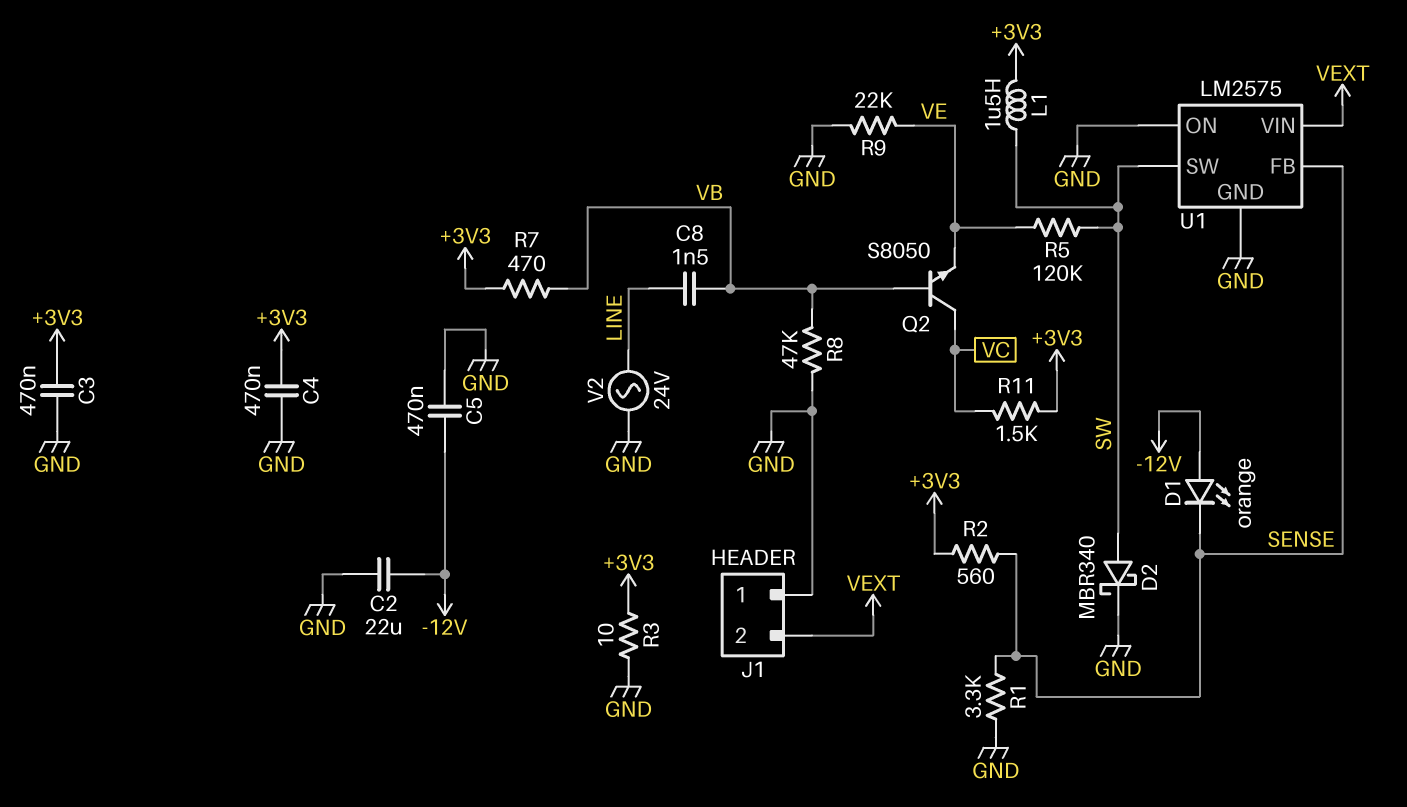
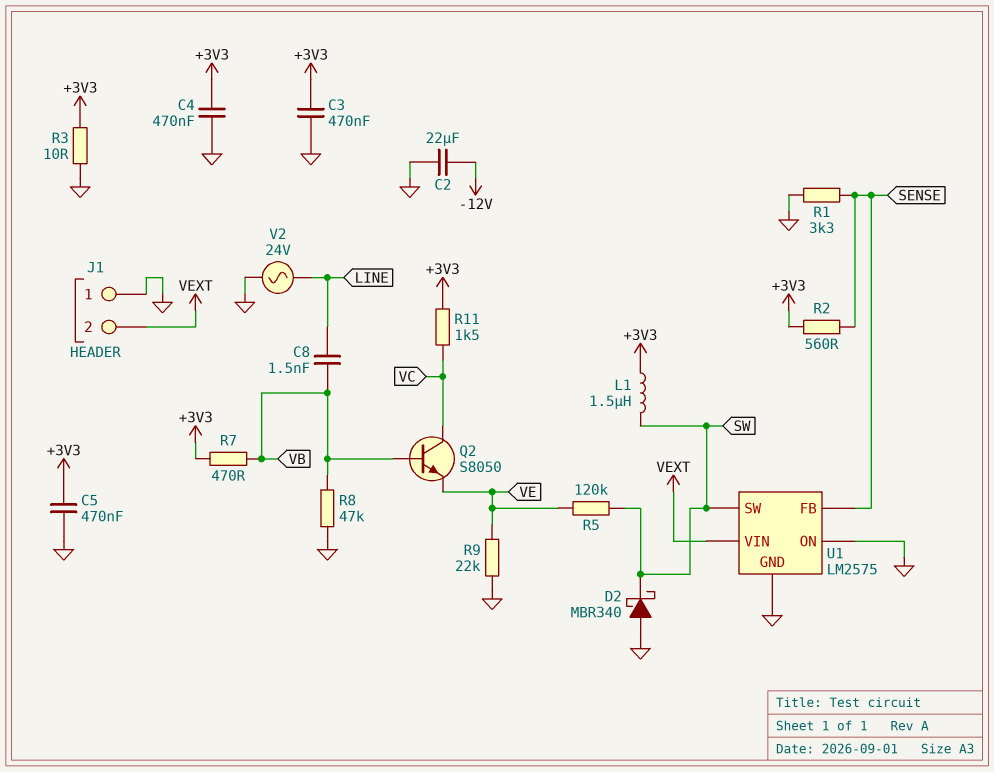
C5: 470nF (-12V, GND) -> 470nF (+3V3, GND)
D1: LED orange (A -12V, K SENSE) -> none
D2: schottky MBR340 (A SW, K GND) -> schottky MBR340 (A GND, K SW)

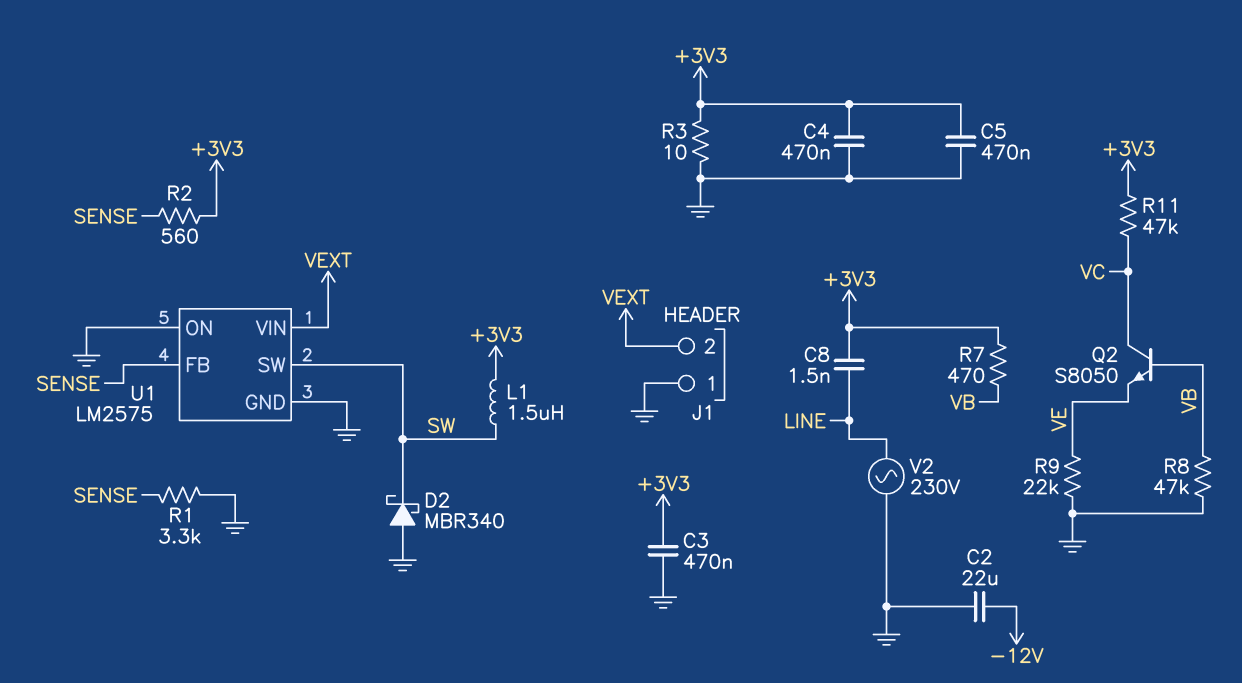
C8: 1.5nF (LINE, VB) -> 1.5nF (+3V3, LINE)
R5: 120k (SW, VE) -> none
R11: 1.5k (+3V3, VC) -> 47k (+3V3, VC)
V2: AC 24V (GND, LINE) -> AC 230V (GND, LINE)

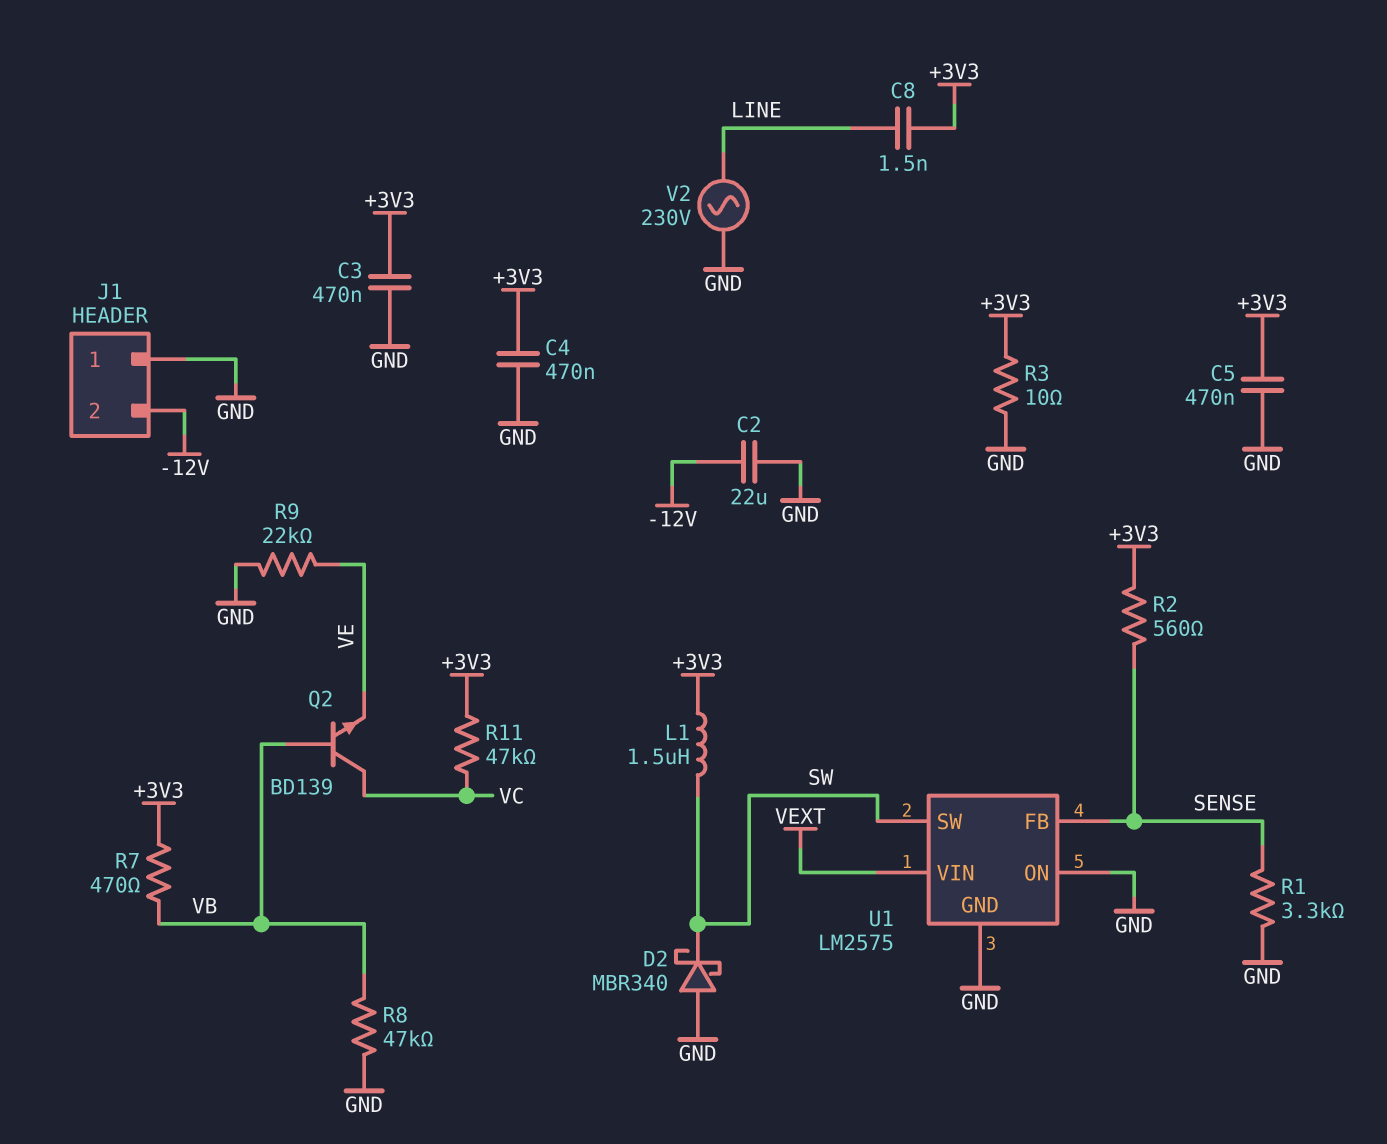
J1 pin 2: VEXT -> -12V
Q2: NPN S8050 (B VB, C VC, E VE) -> NPN BD139 (B VB, C VC, E VE)

